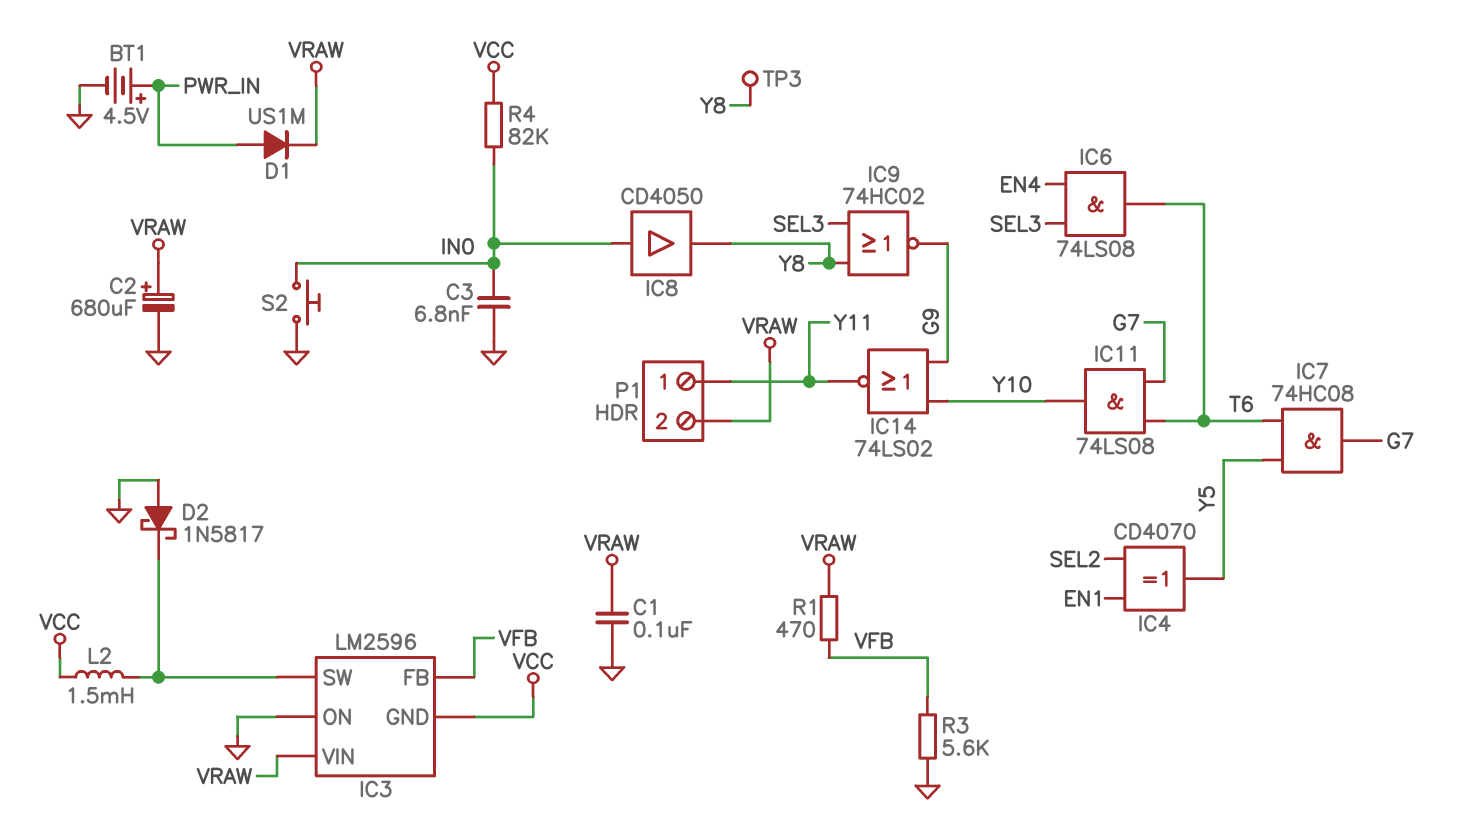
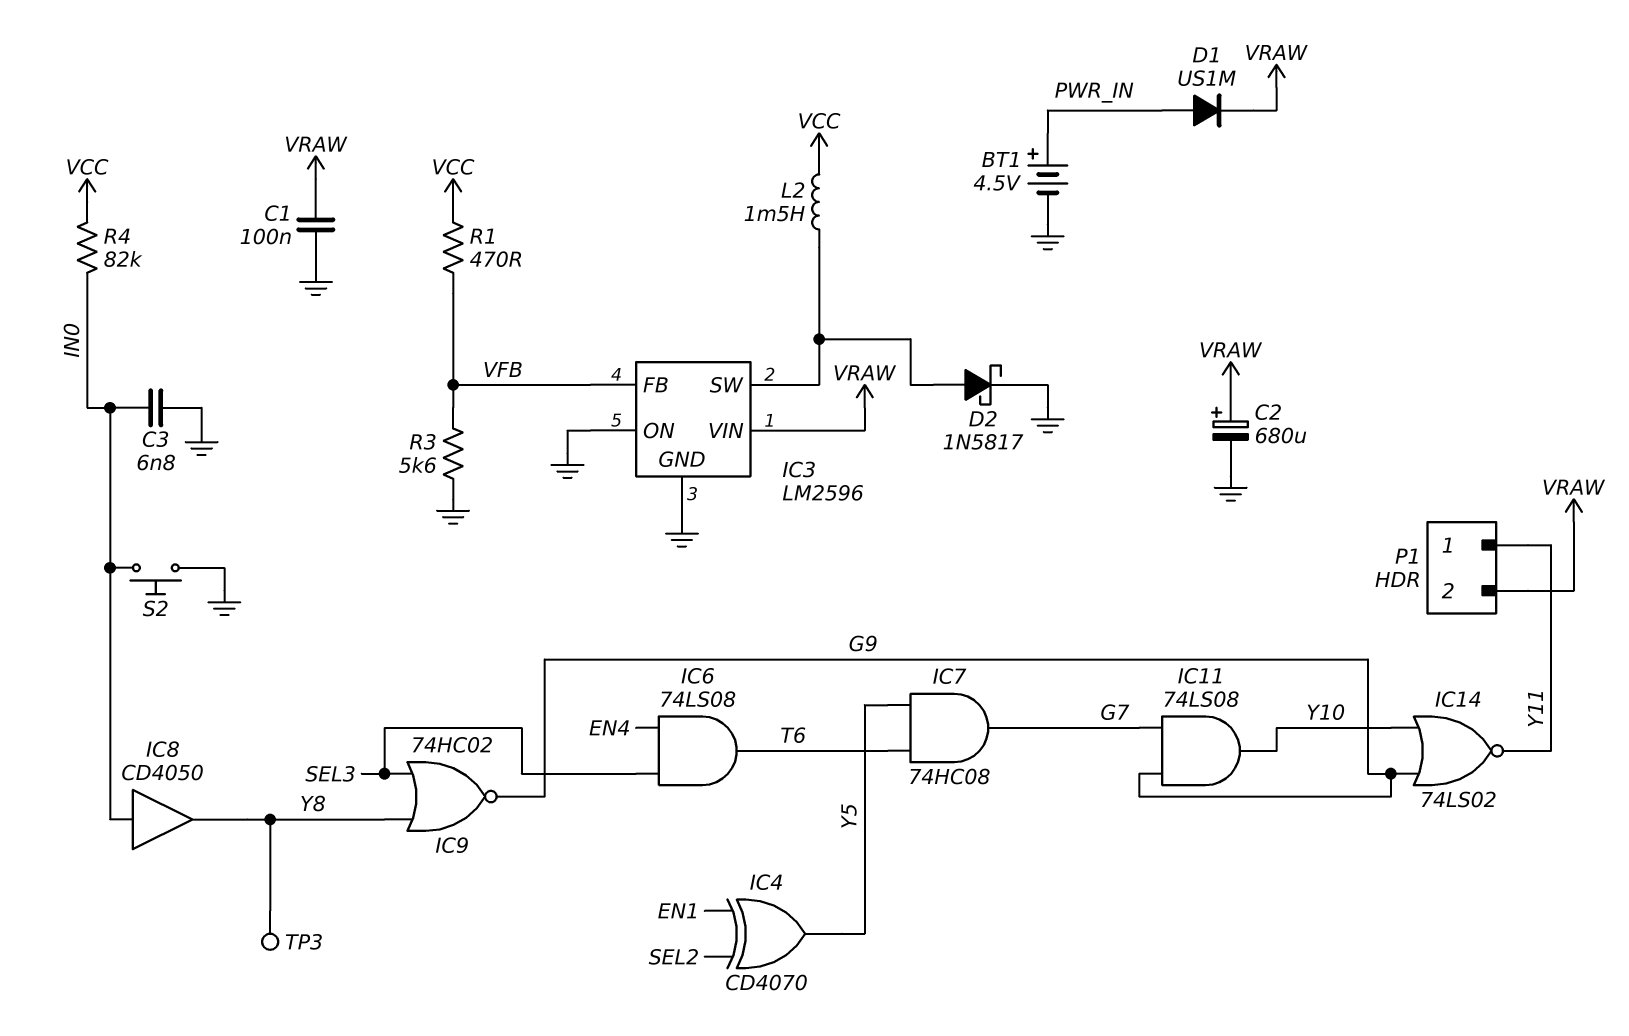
D2: schottky 1N5817 (A GND, K IC3/SW) -> schottky 1N5817 (A IC3/SW, K GND)
IC3 pin GND: VCC -> GND
IC11: AND 74LS08 (in G7, in T6, out Y10) -> AND 74LS08 (in G7, in G9, out Y10)
R1: 470 (VFB, VRAW) -> 470 (VCC, VFB)

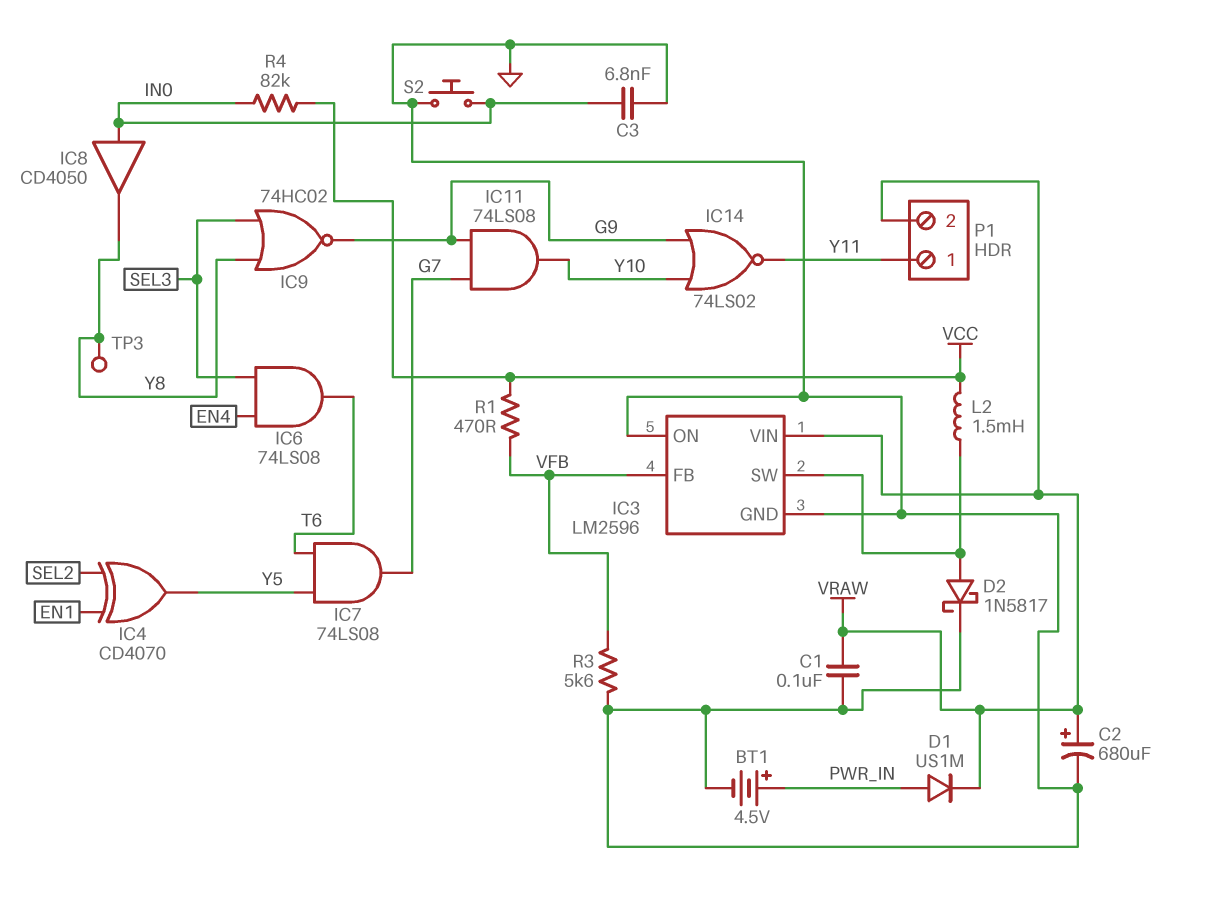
IC7: AND 74HC08 (in T6, in Y5, out G7) -> AND 74LS08 (in T6, in Y5, out G7)

